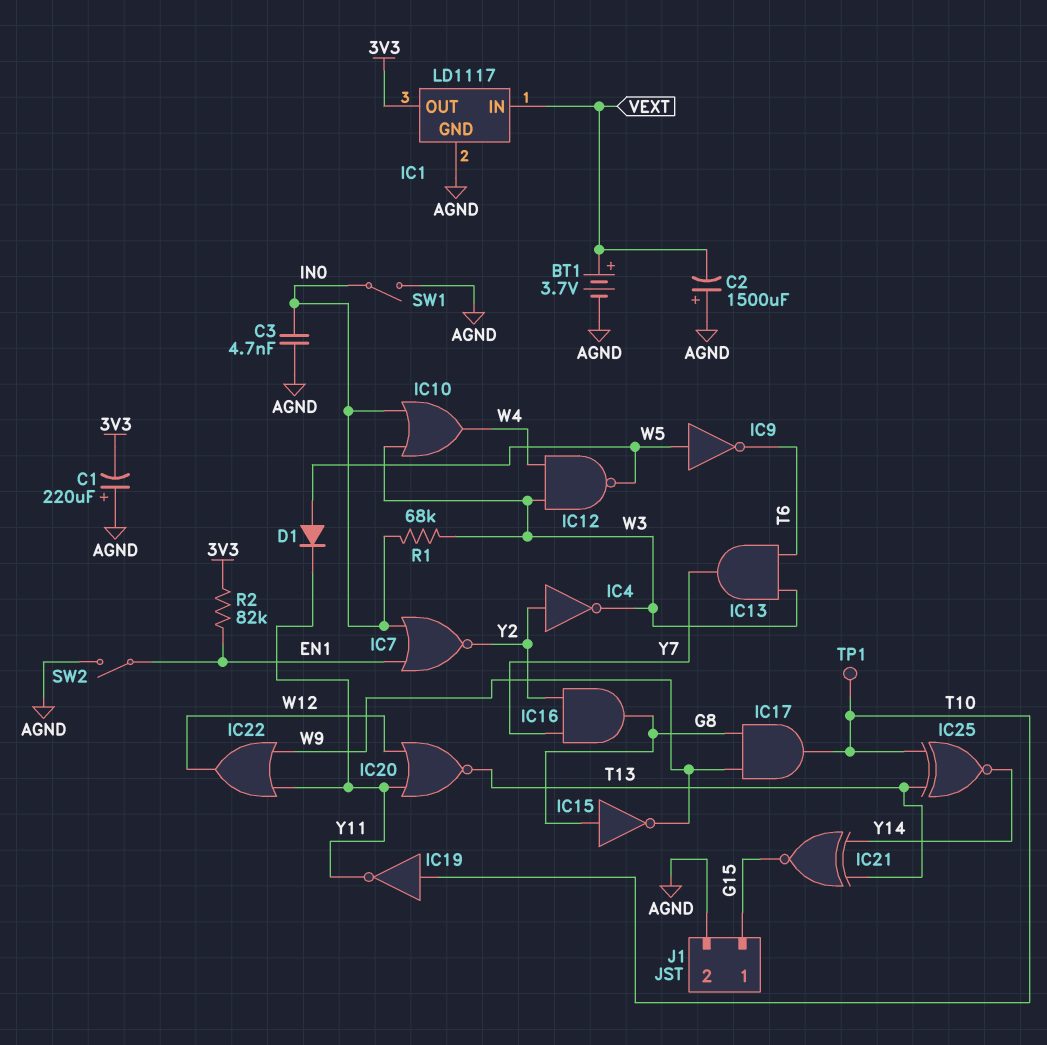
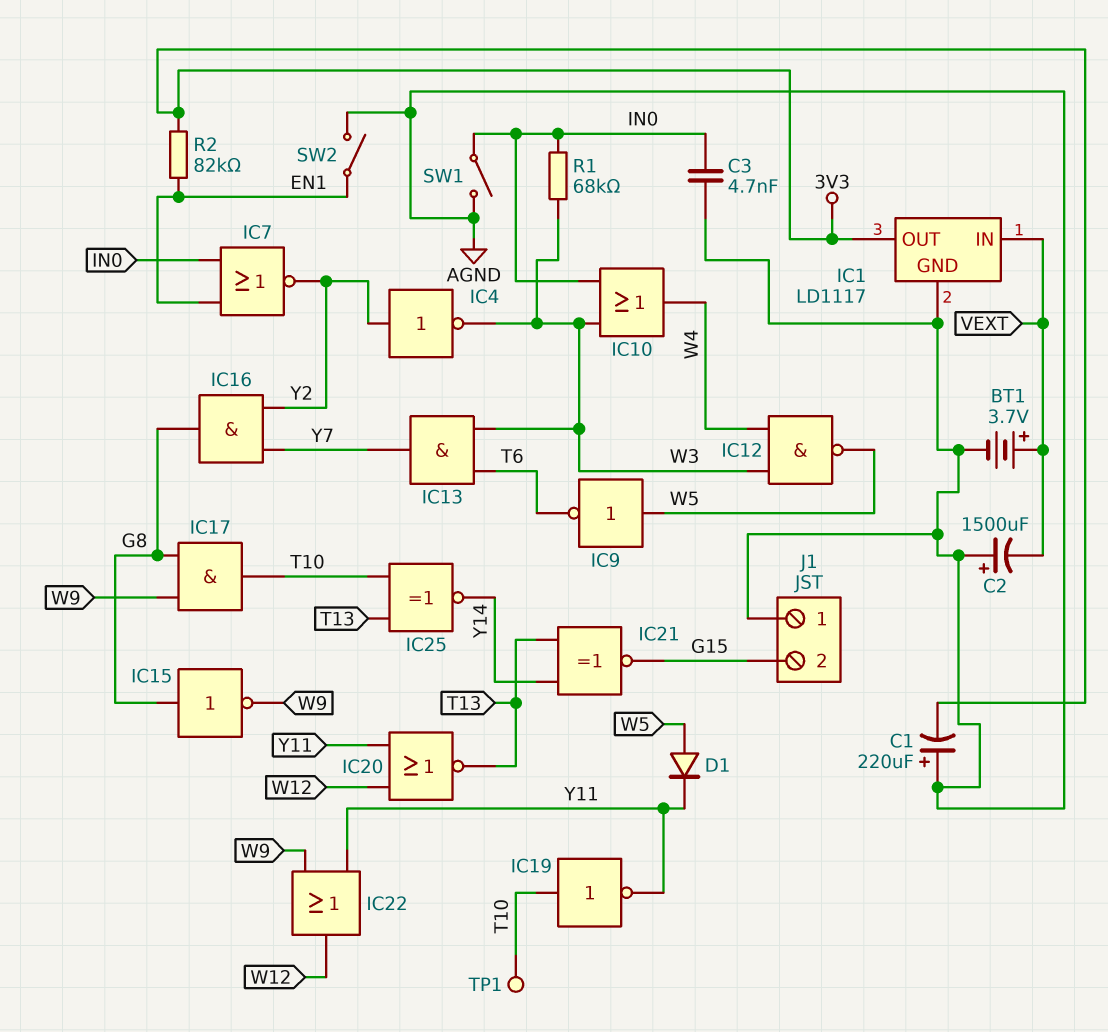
J1 pin 1: G15 -> AGND
J1 pin 2: AGND -> G15

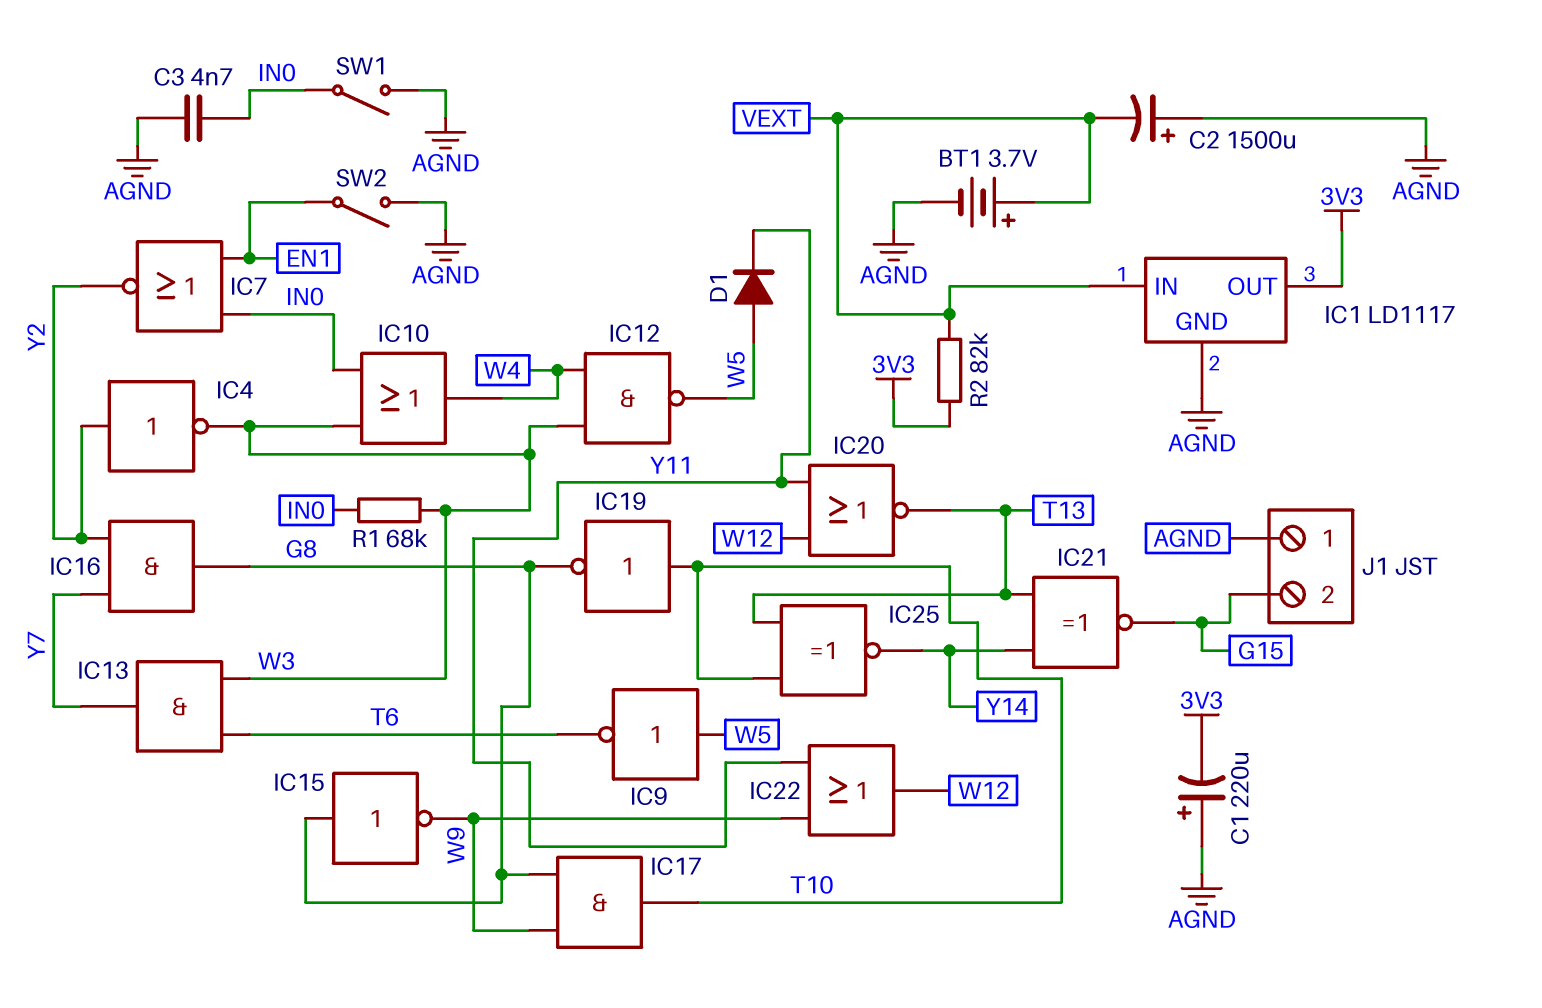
IC19: NOT (in T10, out Y11) -> NOT (in T10, out G8)
R2: 82k (3V3, EN1) -> 82k (3V3, VEXT)
TP1: test point (T10) -> none

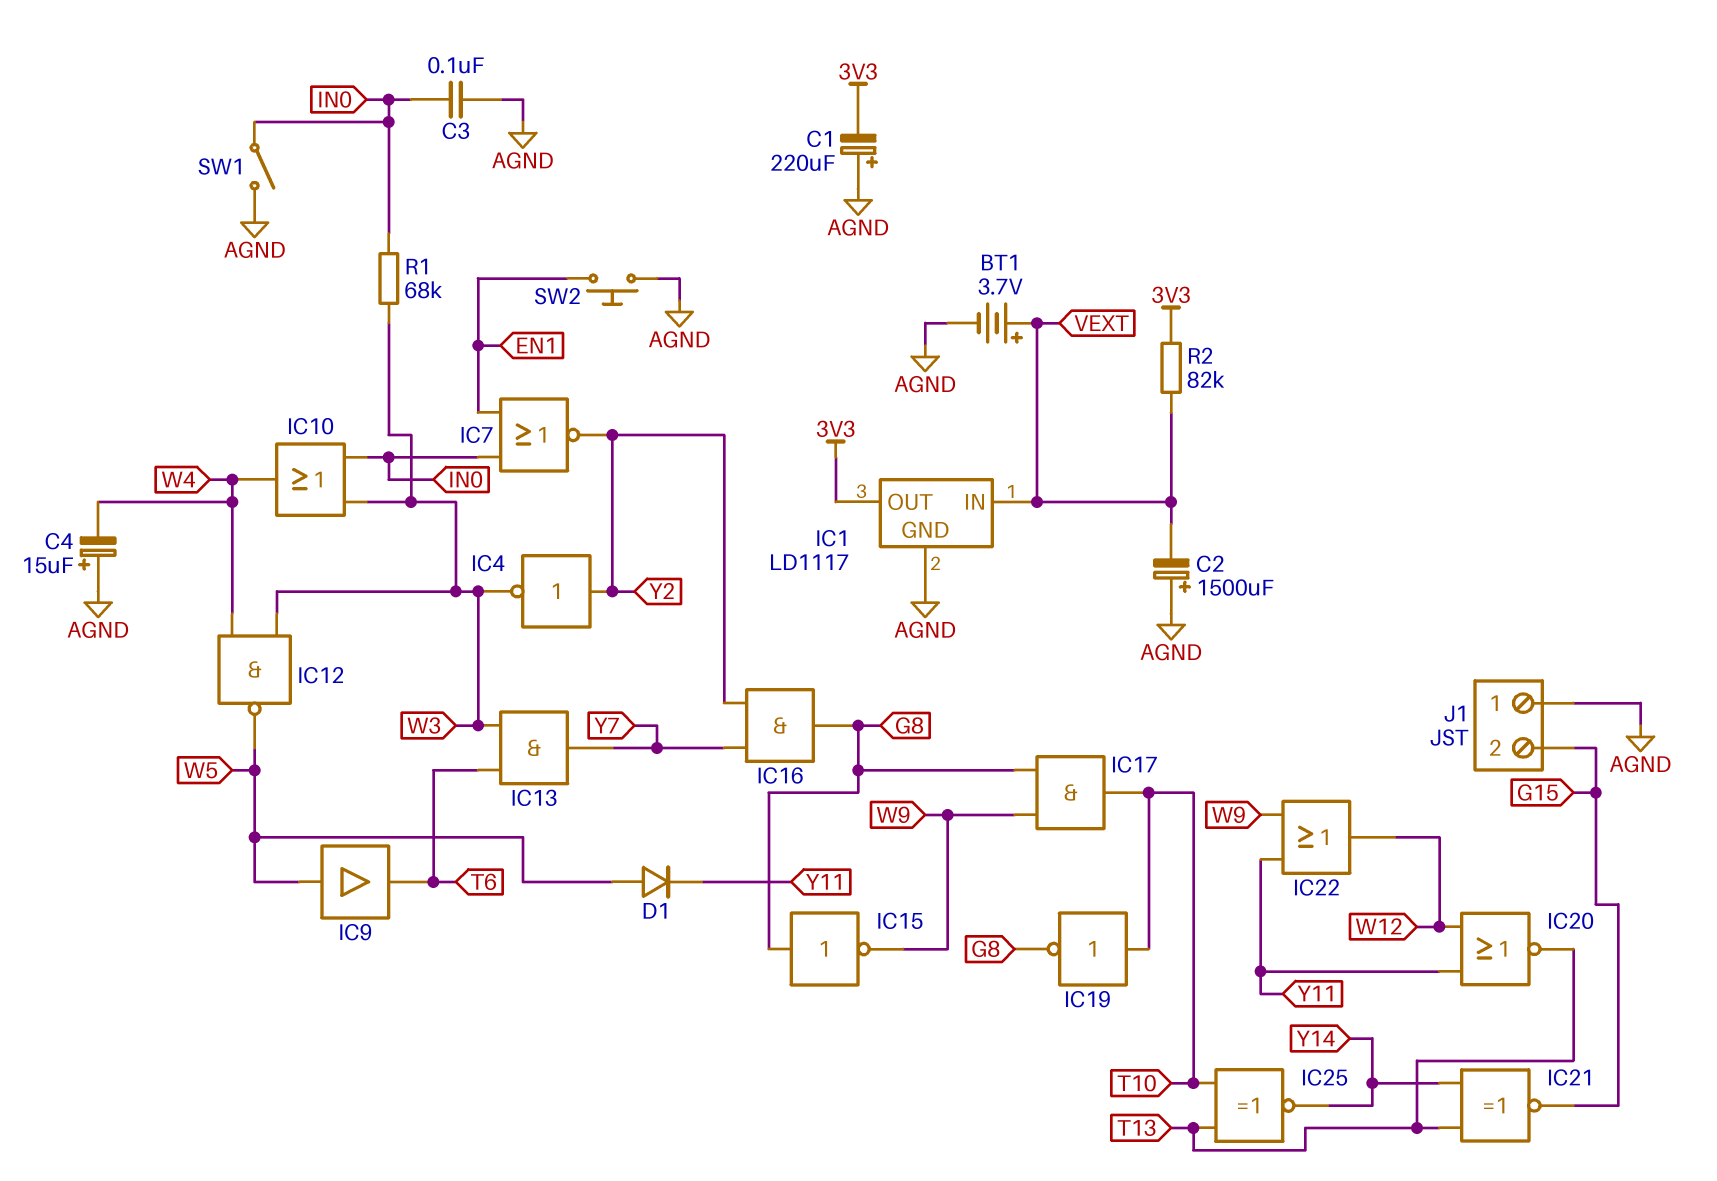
C3: 4.7nF (AGND, IN0) -> 100nF (AGND, IN0)
C4: none -> 15uF (plus AGND, minus W4)
IC9: NOT (in W5, out T6) -> buffer (in W5, out T6)
SW2: switch (AGND, EN1) -> button (AGND, EN1)

